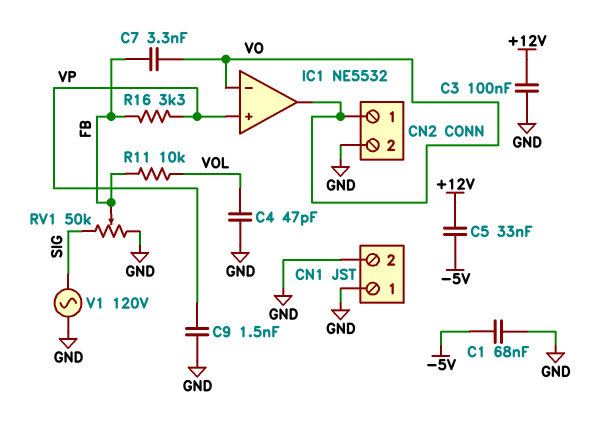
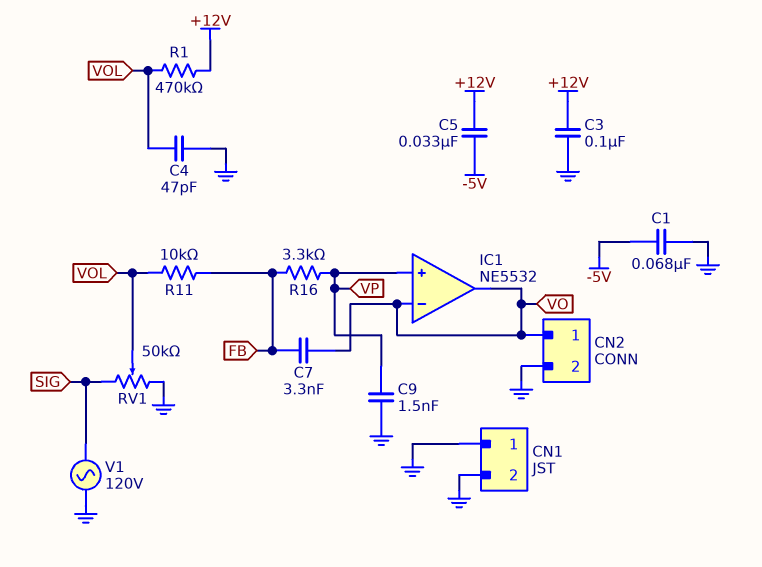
R1: none -> 470k (+12V, VOL)
RV1: 50k (GND, SIG, wiper FB) -> 50k (GND, SIG, wiper VOL)

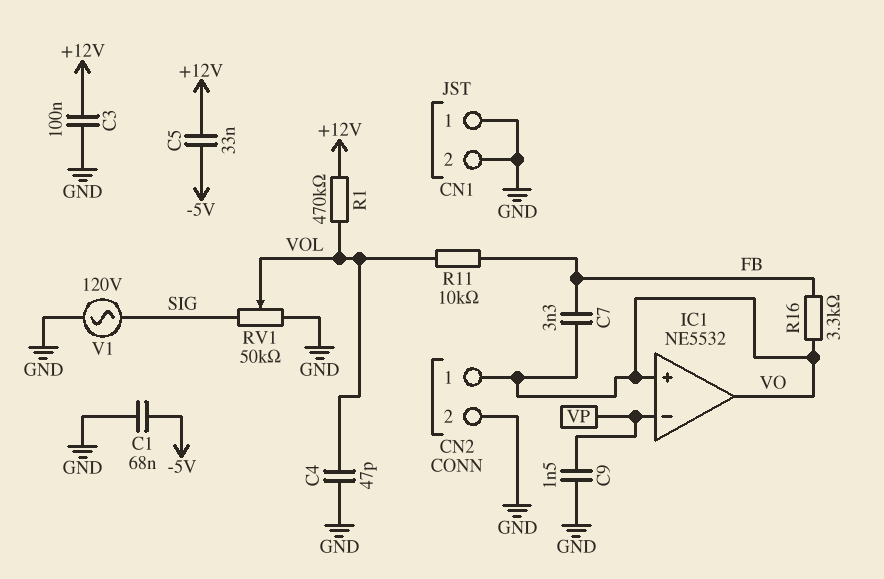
IC1 pin in+: VP -> VO
IC1 pin in-: VO -> VP
R16: 3.3k (FB, VP) -> 3.3k (FB, VO)

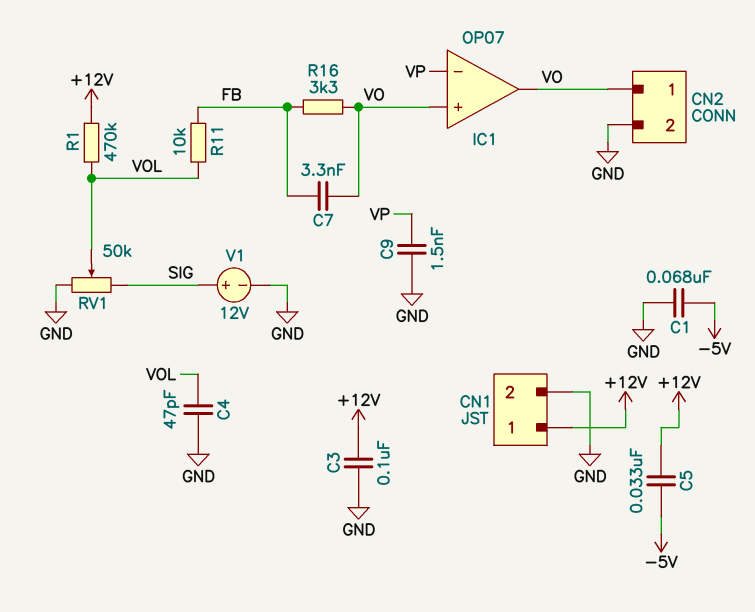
CN1 pin 1: GND -> +12V
IC1: NE5532 -> OP07
V1: AC 120V (GND, SIG) -> 12V (plus SIG, minus GND)

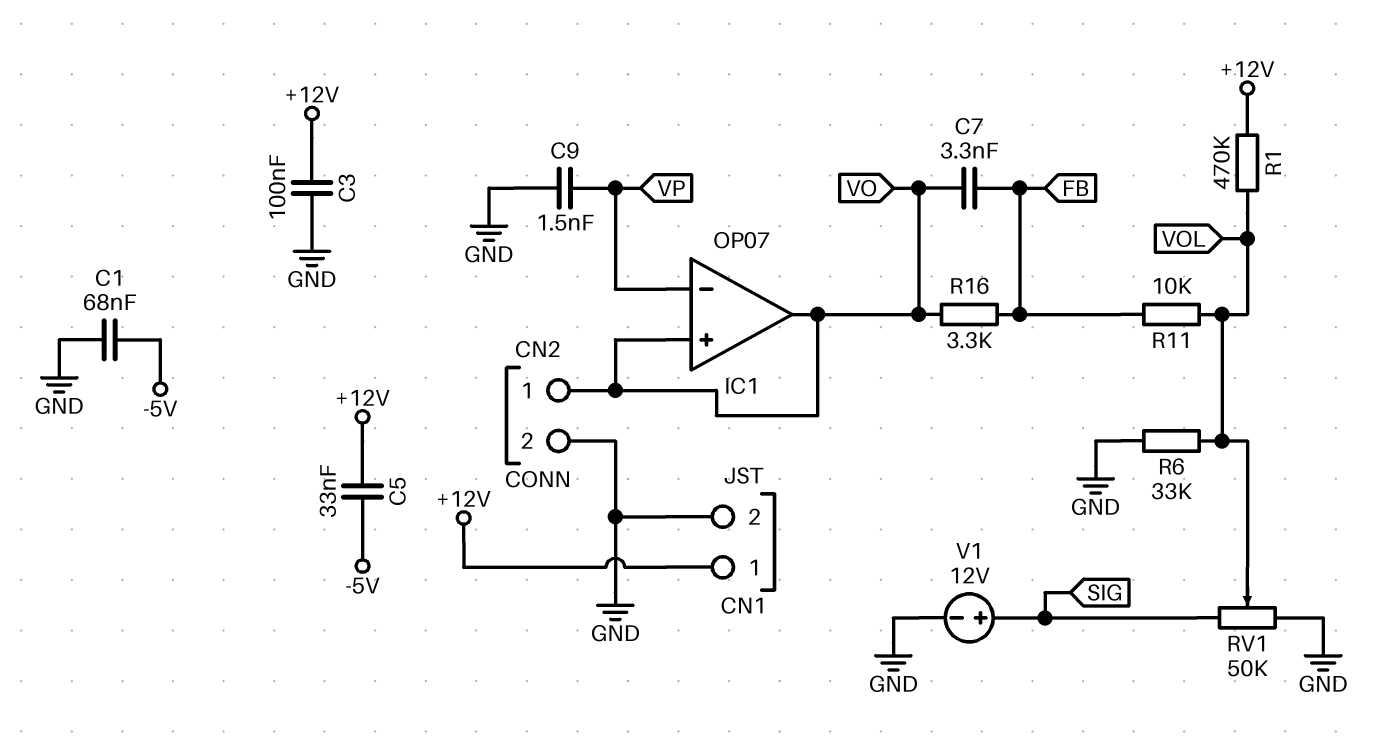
C4: 47pF (GND, VOL) -> none
R6: none -> 33k (GND, VOL)

